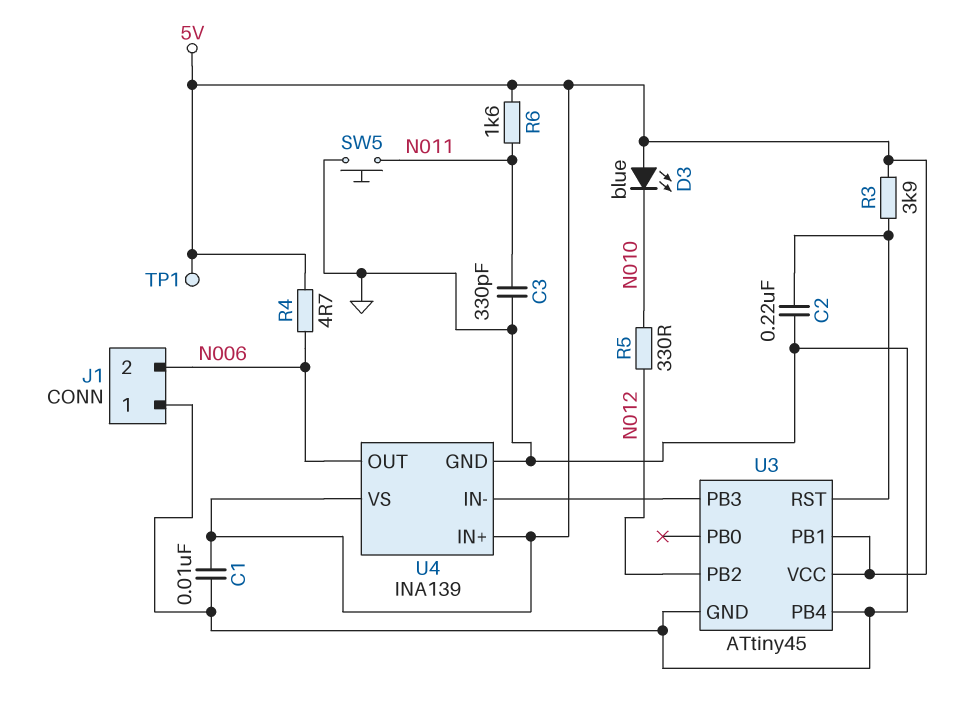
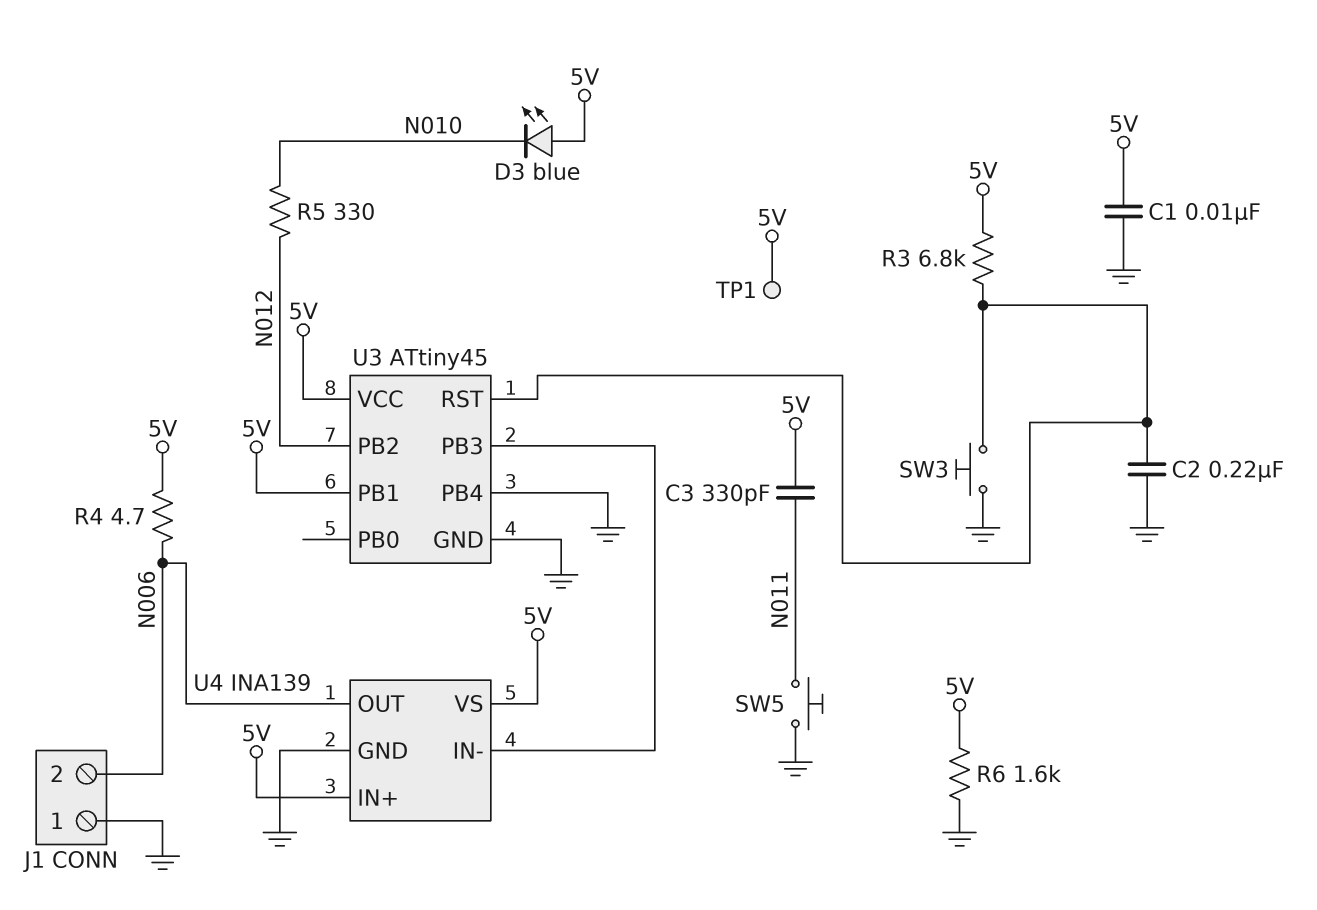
C3: 330pF (GND, N011) -> 330pF (5V, N011)
R3: 3.9k (5V, U3/RST) -> 6.8k (5V, U3/RST)
R6: 1.6k (5V, N011) -> 1.6k (5V, GND)
SW3: none -> button (GND, U3/RST)

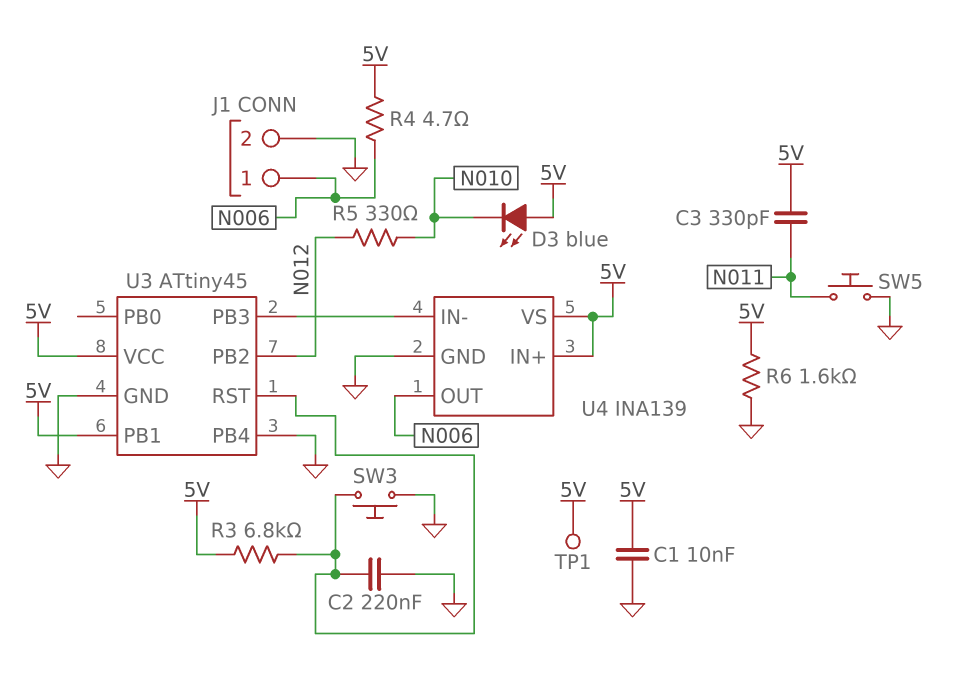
J1 pin 1: GND -> N006
J1 pin 2: N006 -> GND

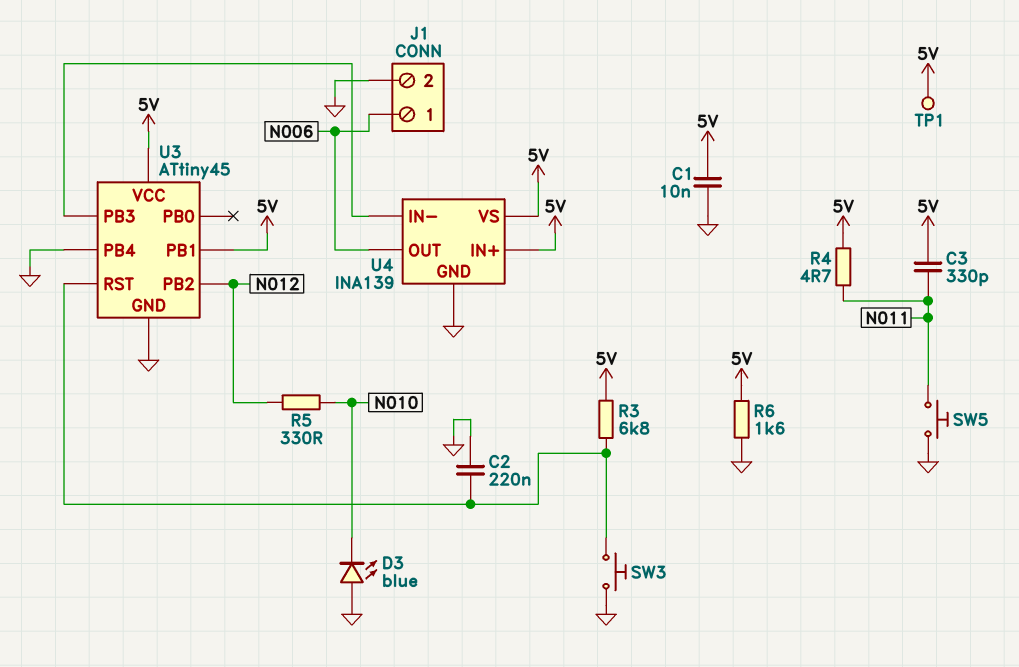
D3: LED blue (A 5V, K N010) -> LED blue (A GND, K N010)
R4: 4.7 (5V, N006) -> 4.7 (5V, N011)

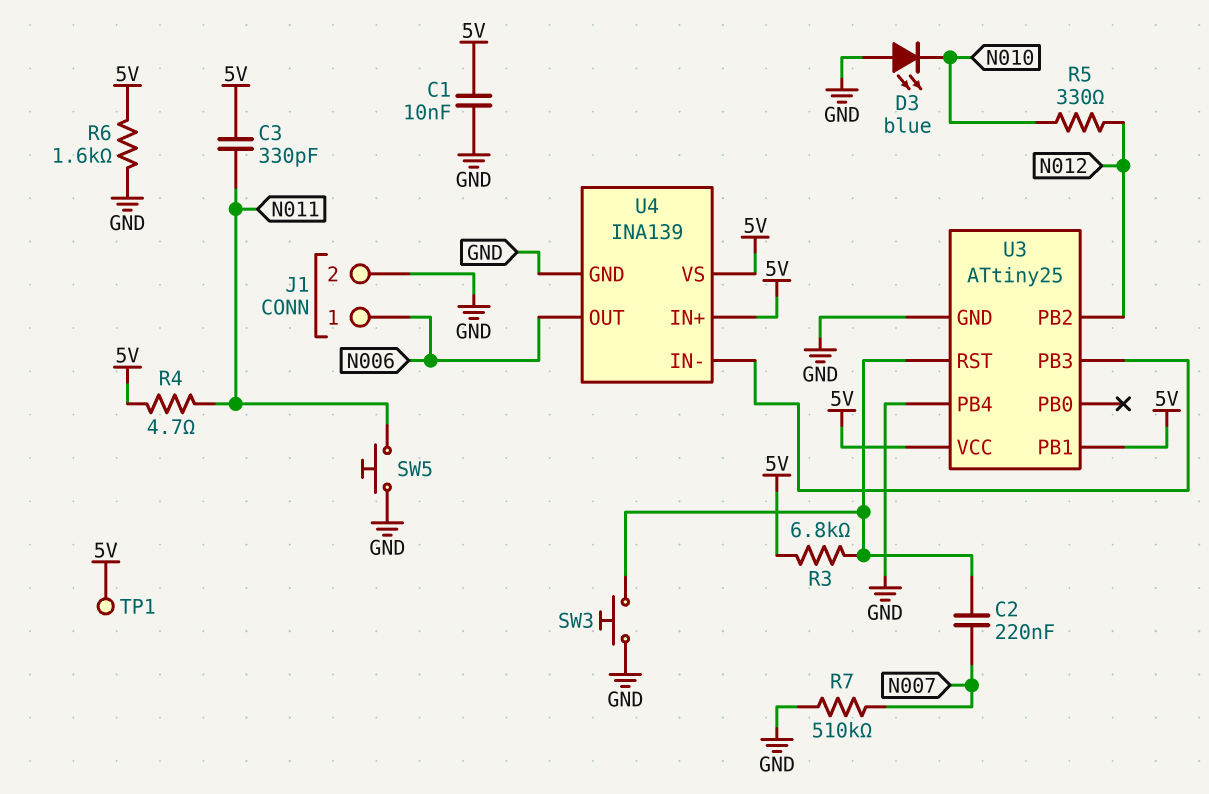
C2: 220nF (GND, U3/RST) -> 220nF (N007, U3/RST)
R7: none -> 510k (GND, N007)
U3: ATtiny45 -> ATtiny25

